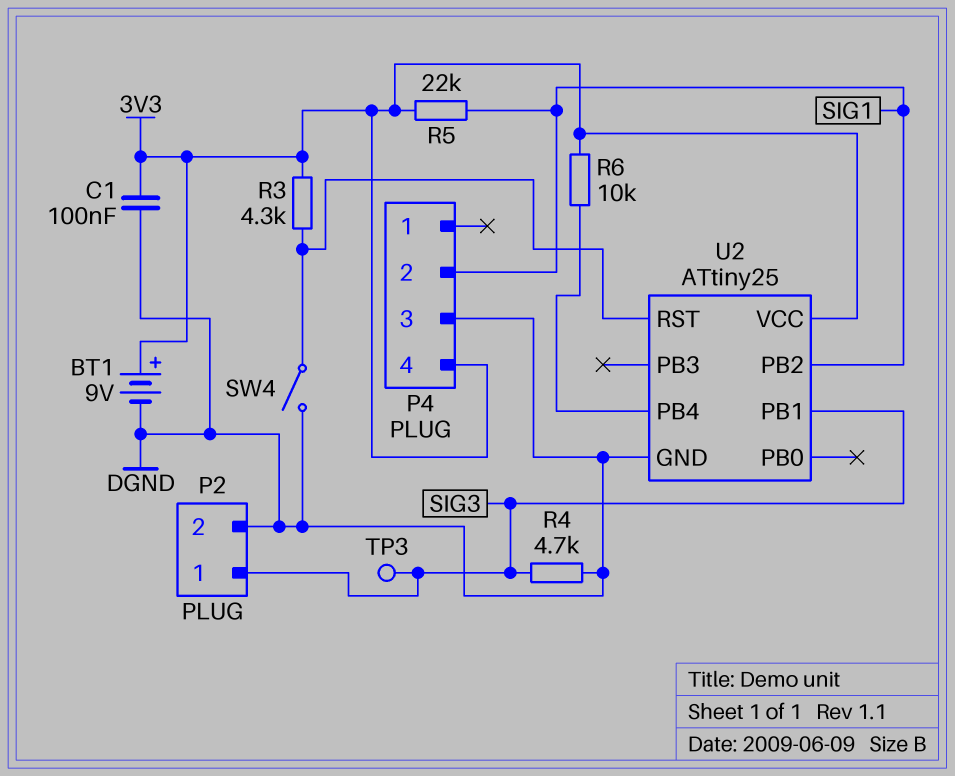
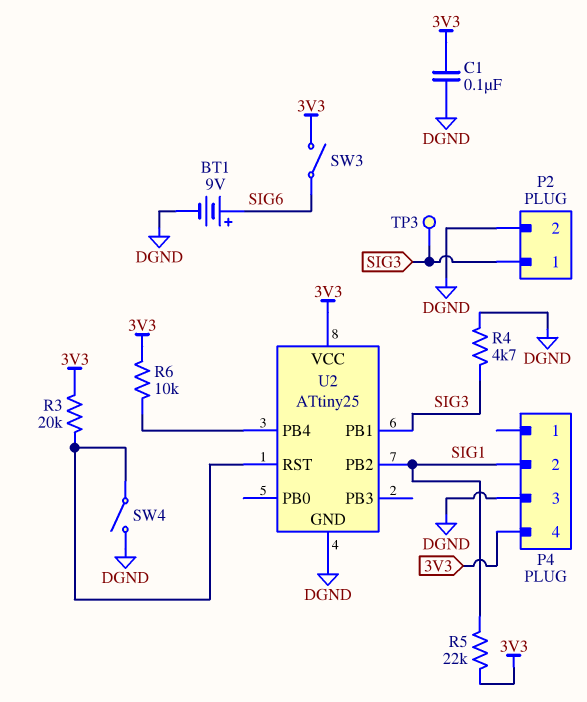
BT1: 9V (plus 3V3, minus DGND) -> 9V (plus SIG6, minus DGND)
R3: 4.3k (3V3, U2/RST) -> 20k (3V3, U2/RST)
SW3: none -> switch (3V3, SIG6)

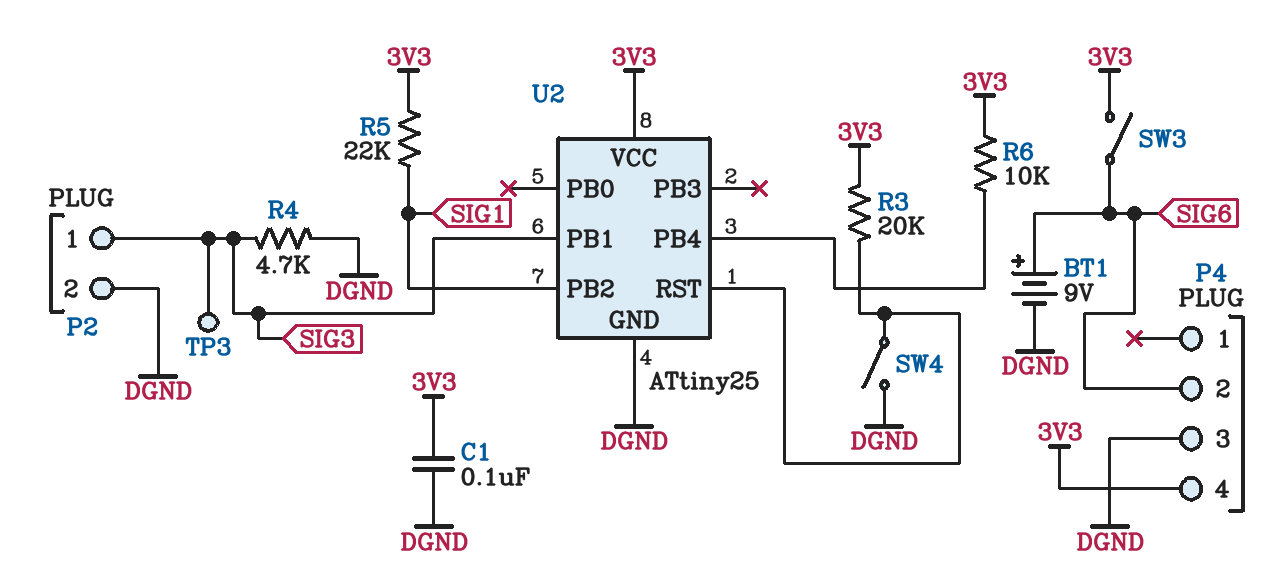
P4 pin 2: SIG1 -> SIG6

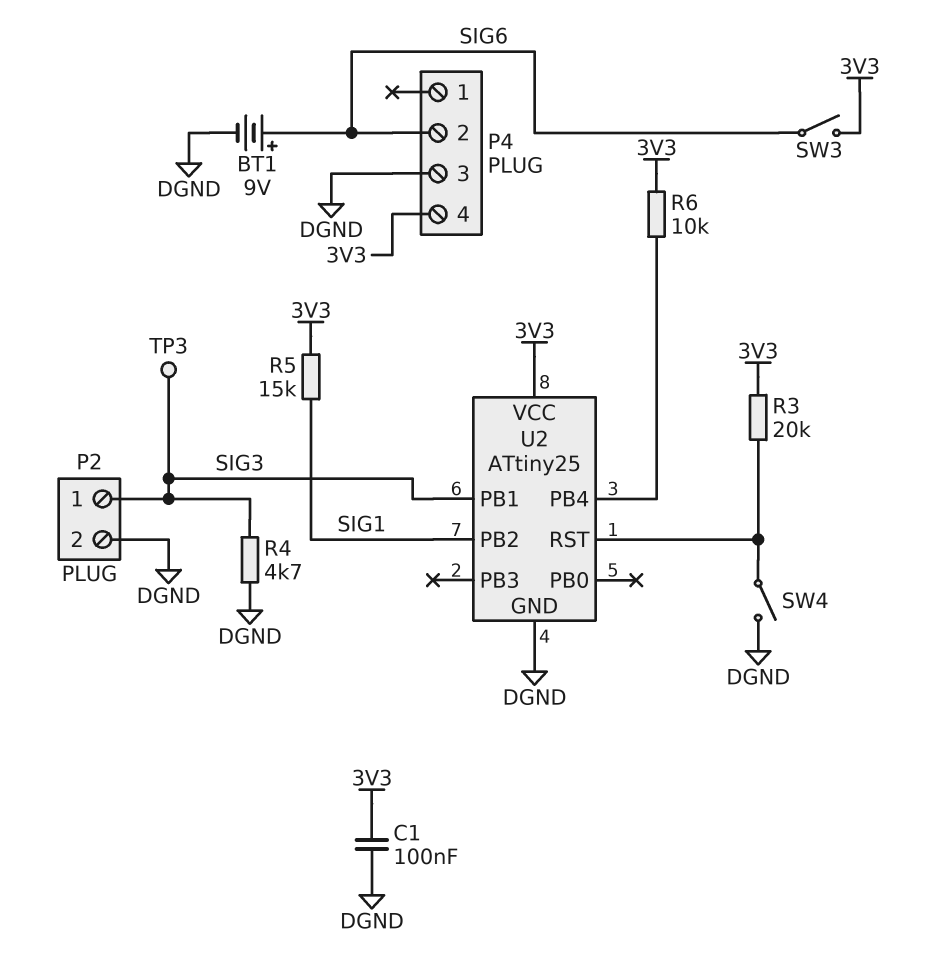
R5: 22k (3V3, SIG1) -> 15k (3V3, SIG1)

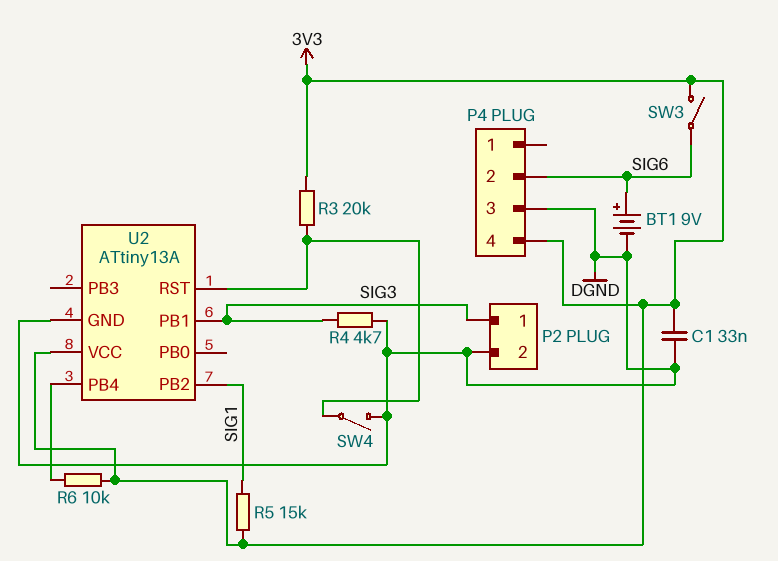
C1: 100nF (3V3, DGND) -> 33nF (3V3, DGND)
TP3: test point (SIG3) -> none
U2: ATtiny25 -> ATtiny13A

